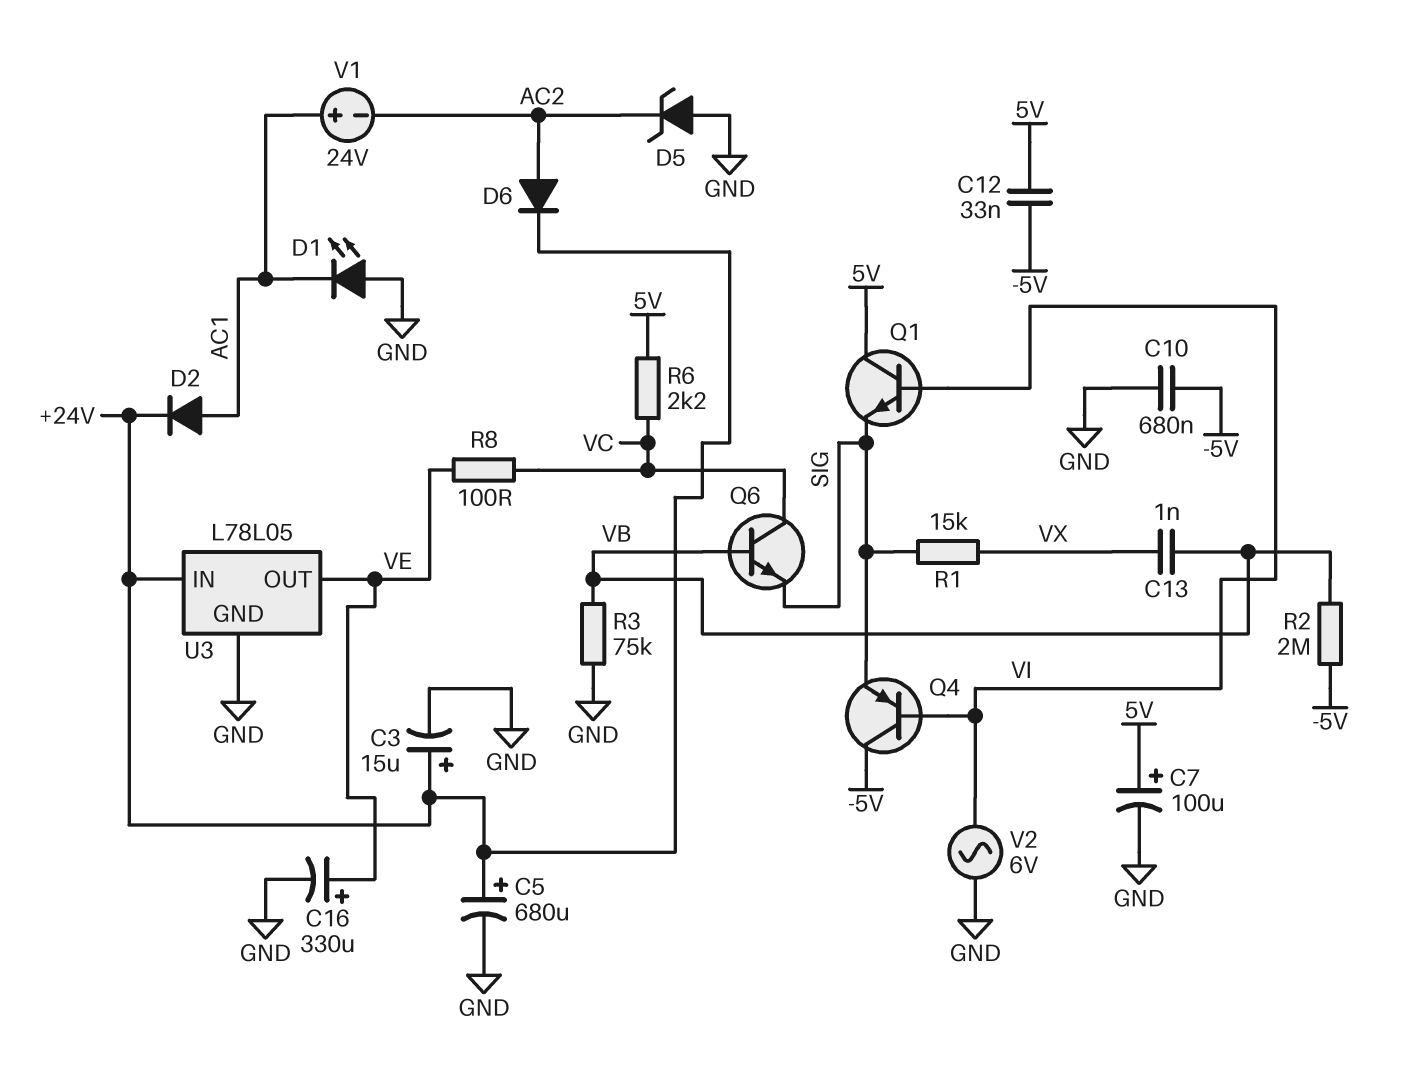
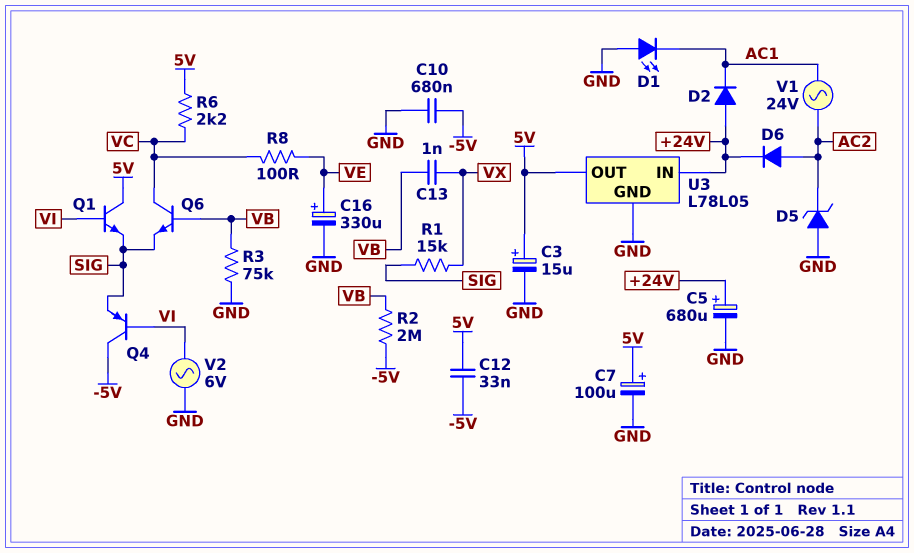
C3: 15uF (plus +24V, minus GND) -> 15uF (plus 5V, minus GND)
D2: diode (A AC1, K +24V) -> diode (A +24V, K AC1)
U3 pin OUT: VE -> 5V
V1: 24V (plus AC1, minus AC2) -> AC 24V (AC1, AC2)

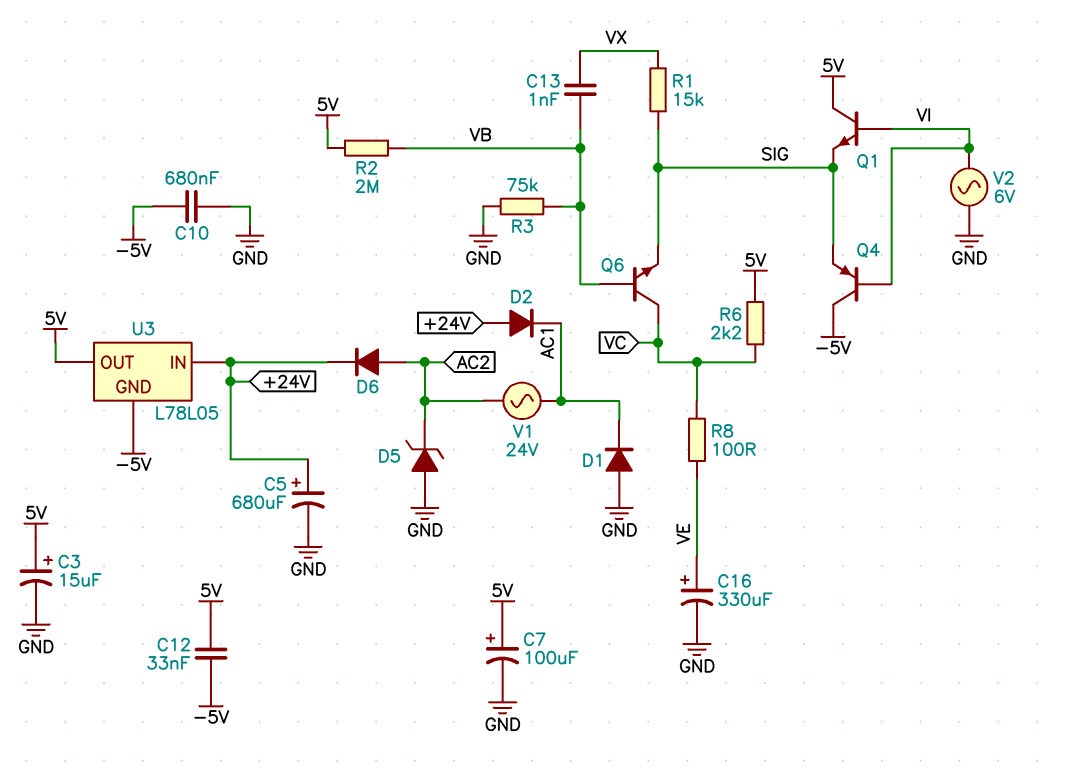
D1: LED (A GND, K AC1) -> diode (A GND, K AC1)
R2: 2M (-5V, VB) -> 2M (5V, VB)
U3 pin GND: GND -> -5V

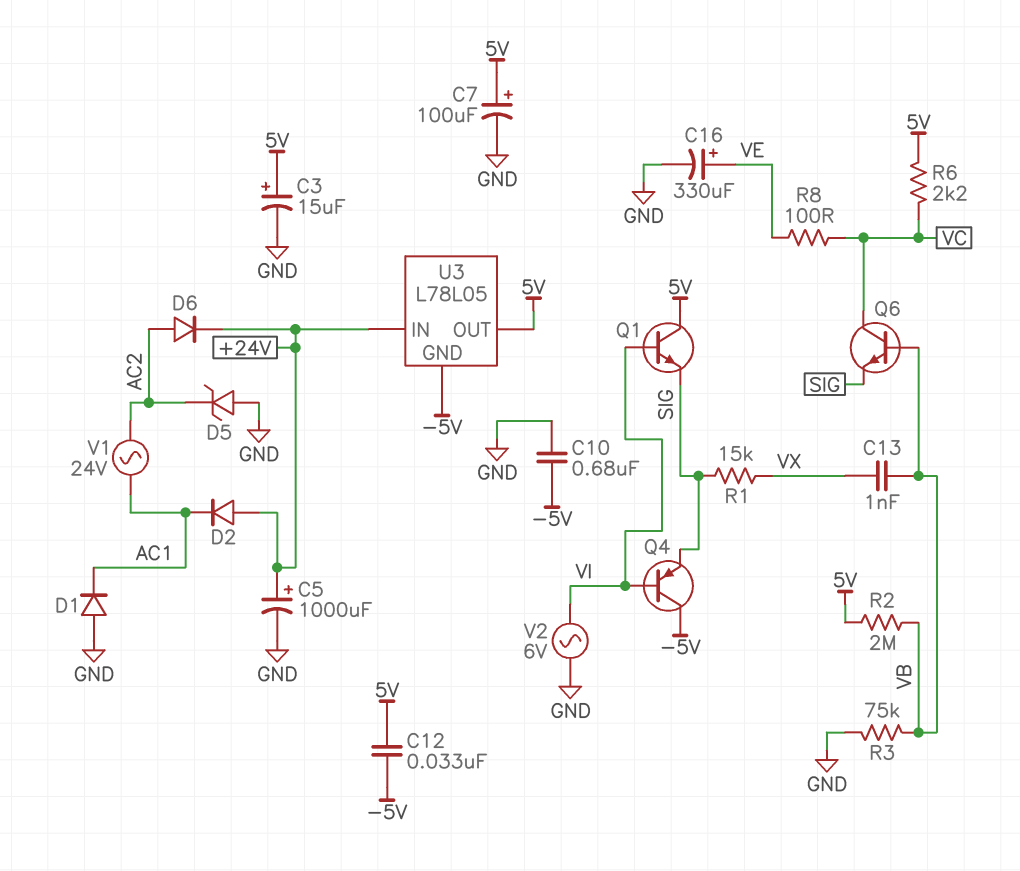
C5: 680uF (plus +24V, minus GND) -> 1000uF (plus +24V, minus GND)

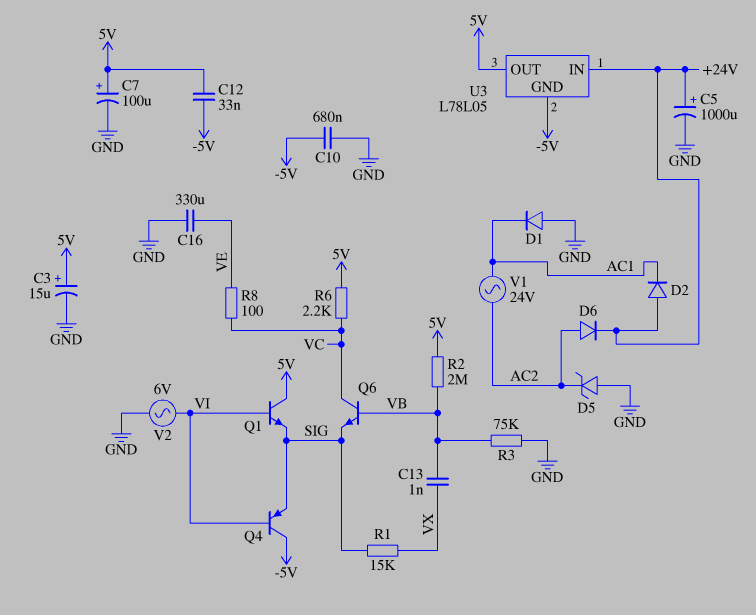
C16: 330uF (plus VE, minus GND) -> 330uF (GND, VE)

